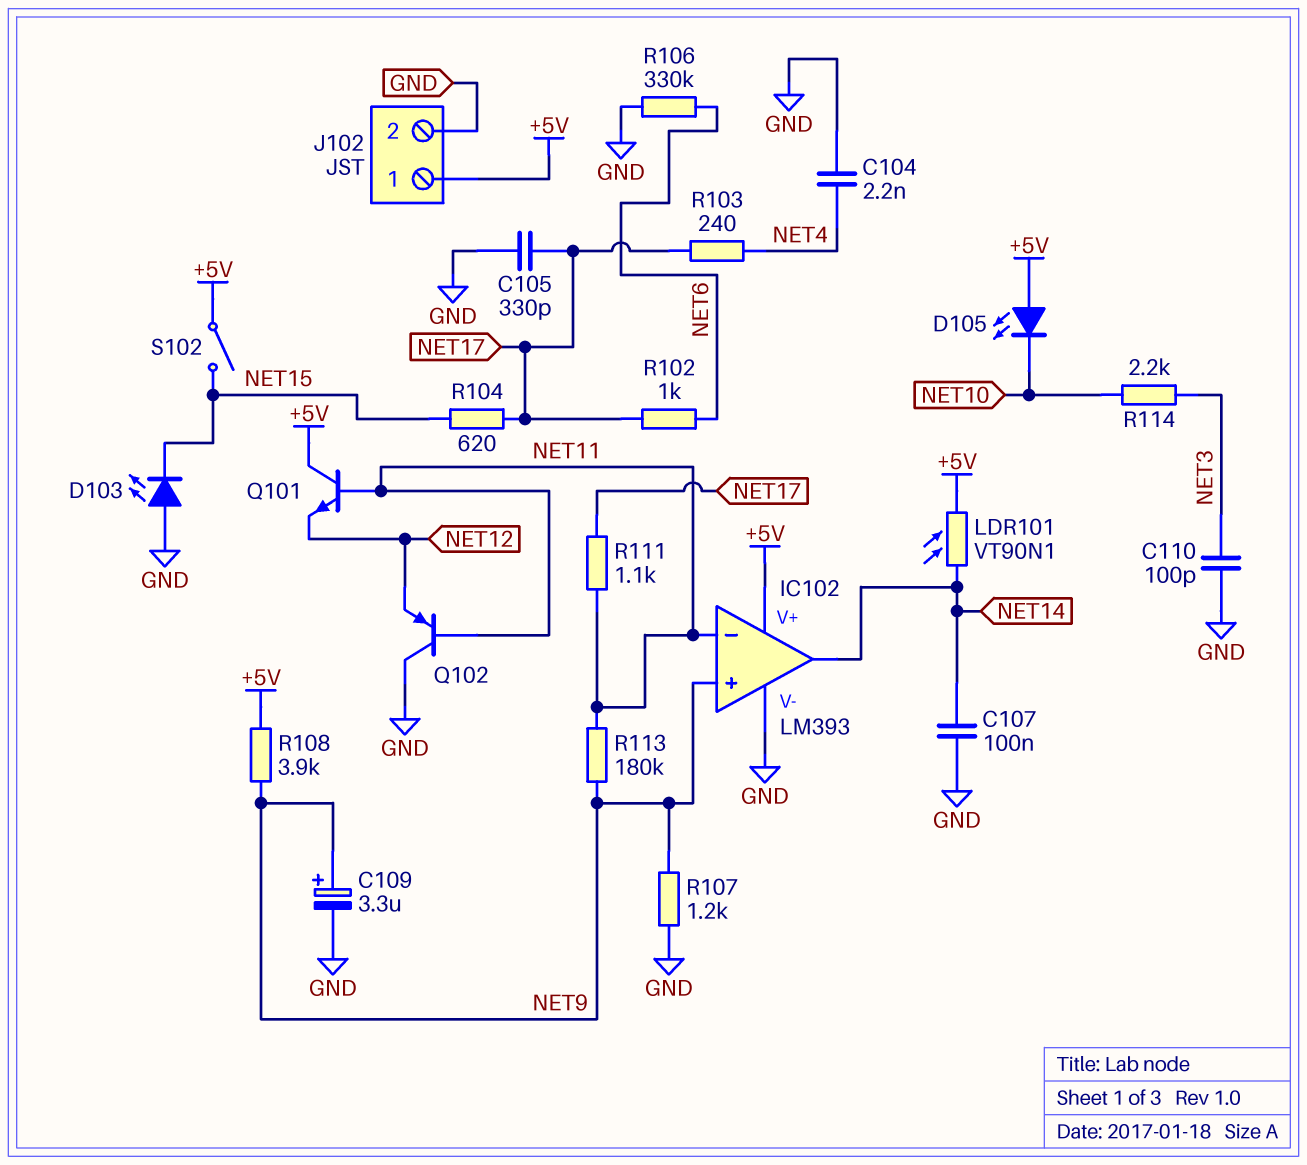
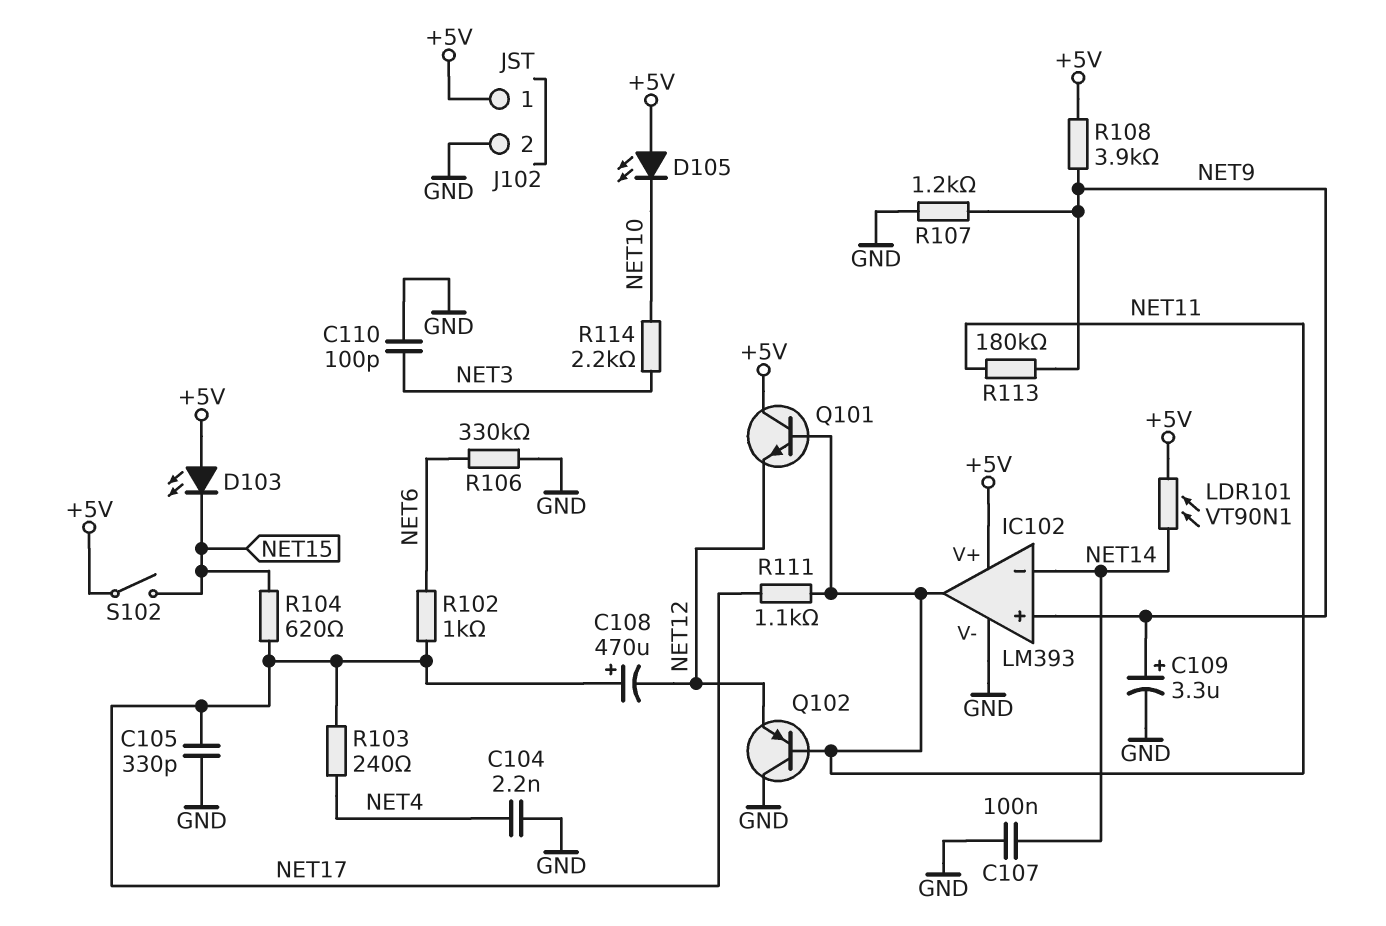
C108: none -> 470uF (plus NET17, minus NET12)
D103: LED (A GND, K NET15) -> LED (A +5V, K NET15)
IC102 pin in-: NET11 -> NET14
IC102 pin out: NET14 -> NET11

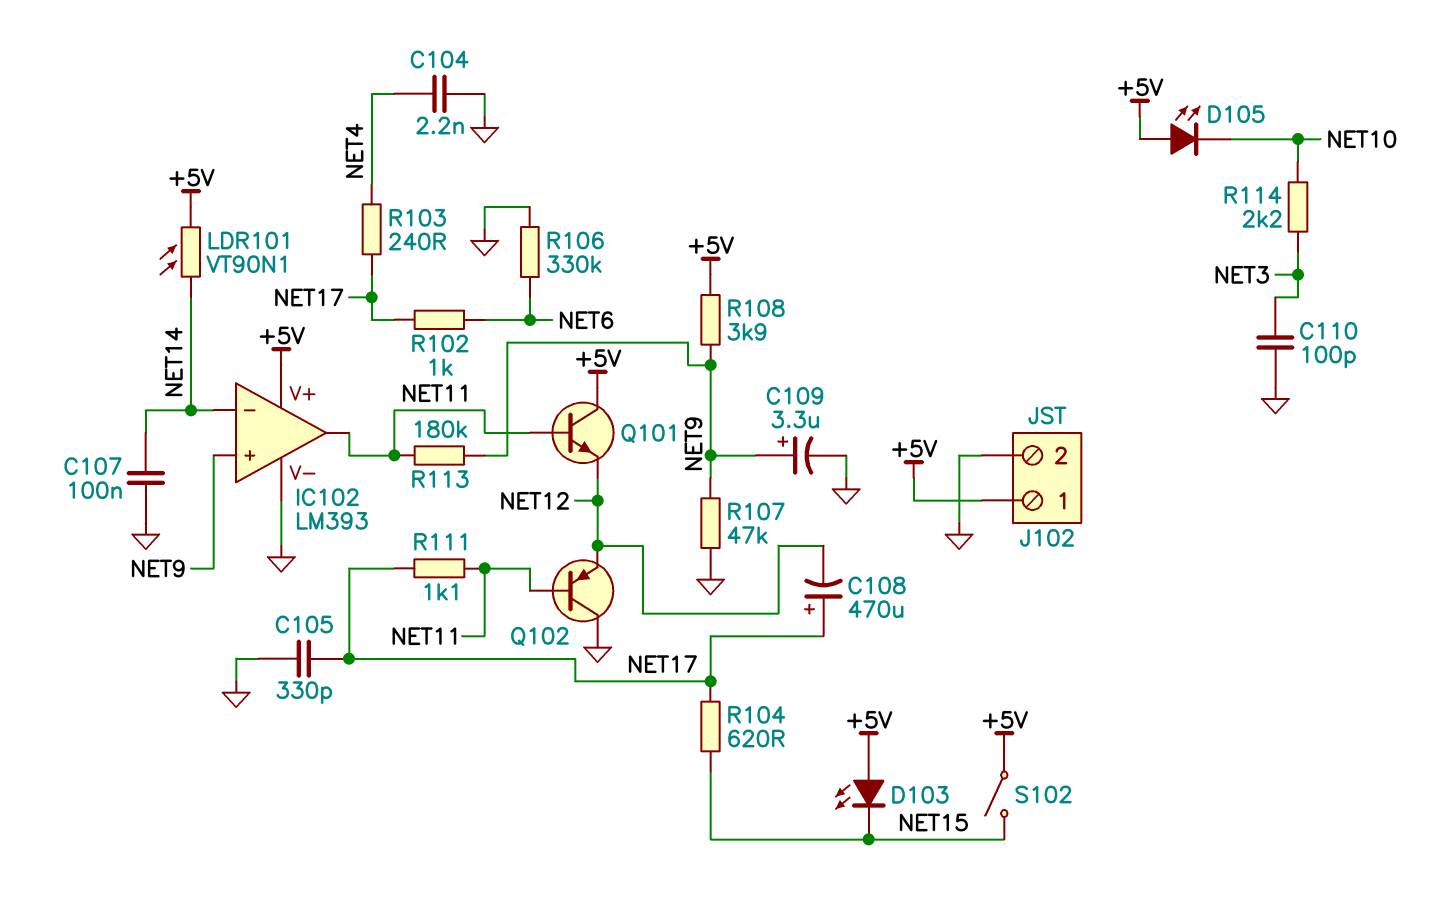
R107: 1.2k (GND, NET9) -> 47k (GND, NET9)

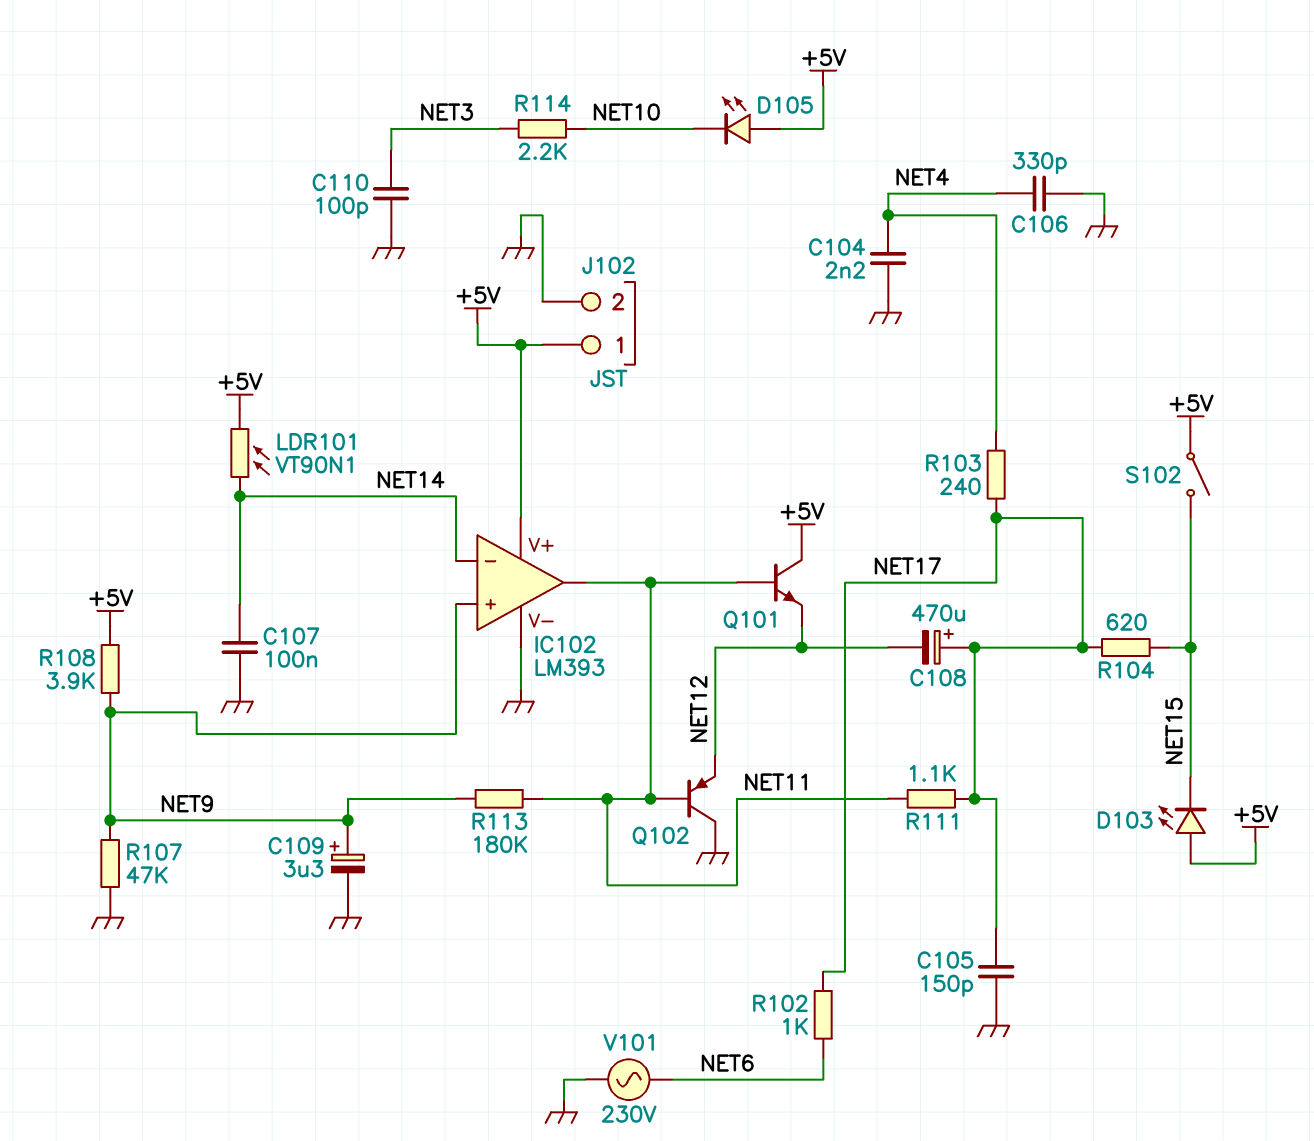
C105: 330pF (GND, NET17) -> 150pF (GND, NET17)
C106: none -> 330pF (GND, NET4)
R106: 330k (GND, NET6) -> none
V101: none -> AC 230V (GND, NET6)

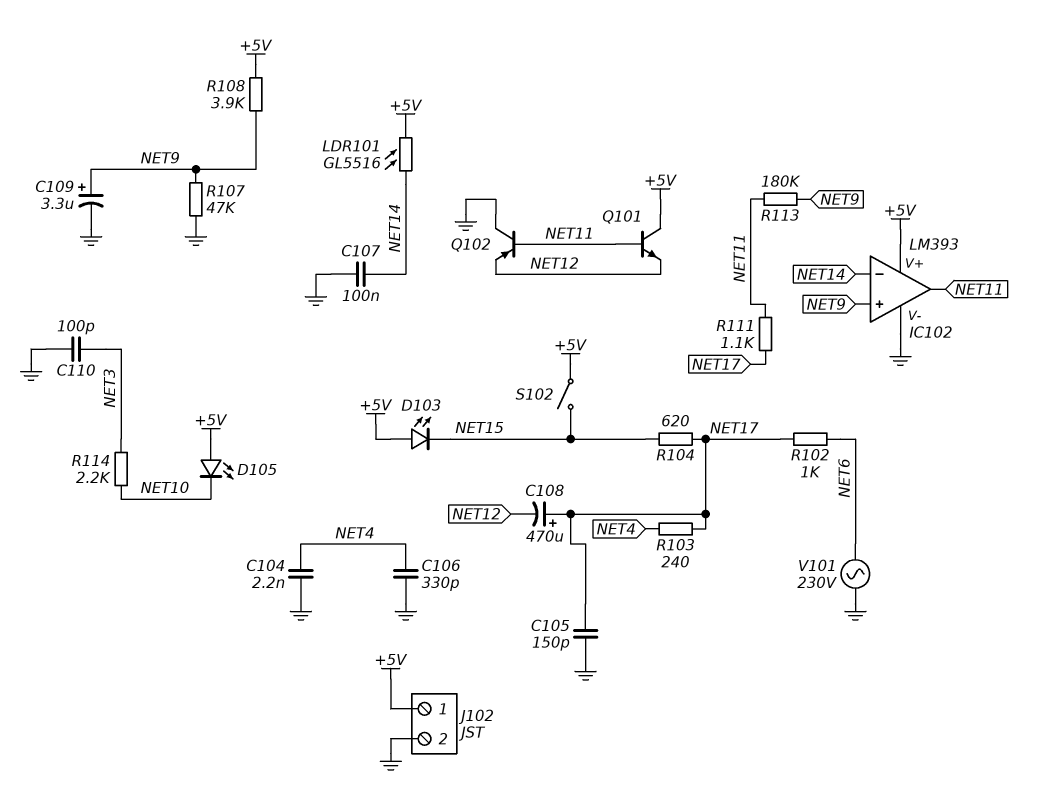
LDR101: VT90N1 (+5V, NET14) -> GL5516 (+5V, NET14)

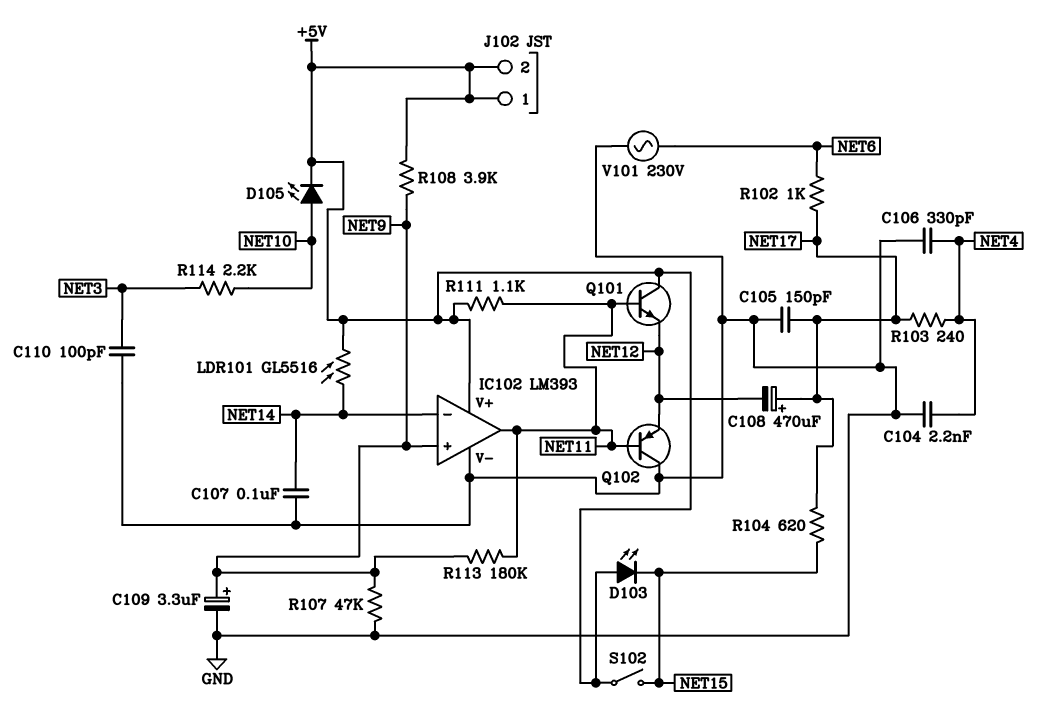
D105: LED (A +5V, K NET10) -> LED (A NET10, K +5V)
J102 pin 2: GND -> +5V
R111: 1.1k (NET11, NET17) -> 1.1k (+5V, NET11)

